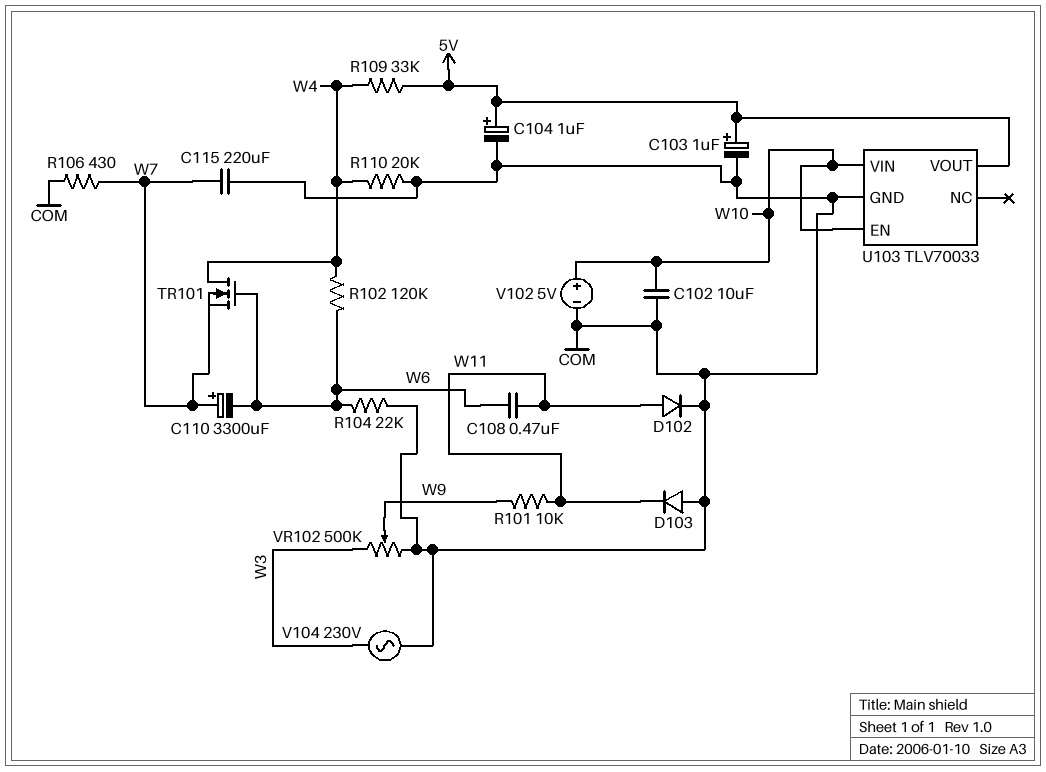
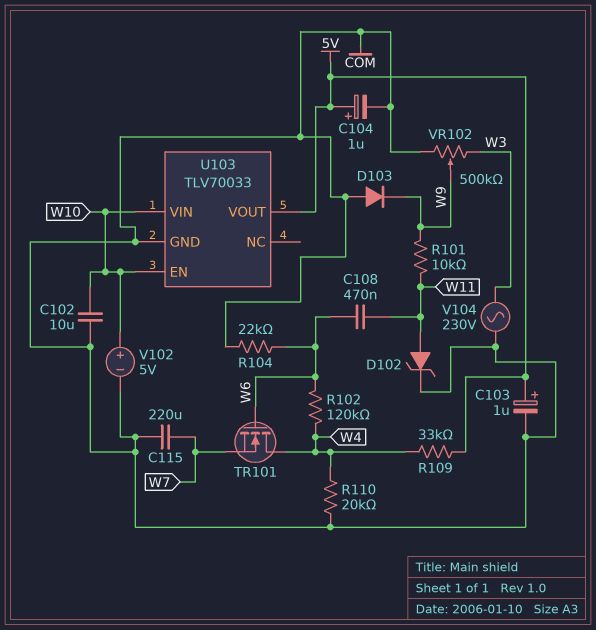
C110: 3300uF (plus W7, minus W6) -> none
D102: diode (A W11, K COM) -> zener (A W11, K COM)
D103: diode (A COM, K W11) -> diode (A COM, K W9)
R106: 430 (COM, W7) -> none

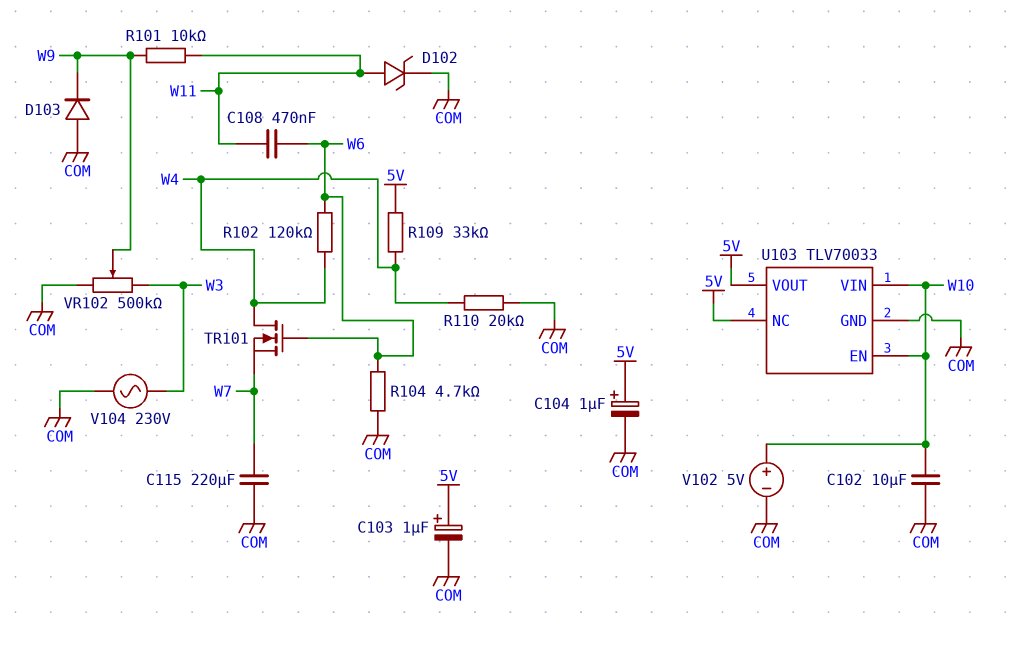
R104: 22k (COM, W6) -> 4.7k (COM, W6)
U103 pin NC: none -> 5V

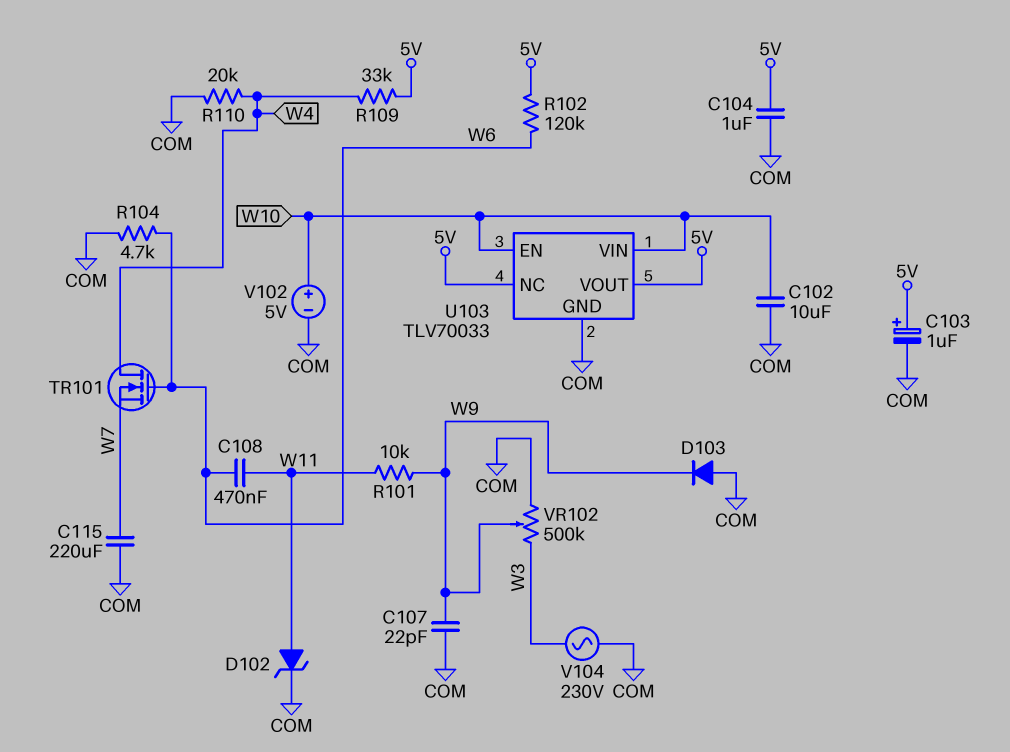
C104: 1uF (plus 5V, minus COM) -> 1uF (5V, COM)
C107: none -> 22pF (COM, W9)
R102: 120k (W4, W6) -> 120k (5V, W6)

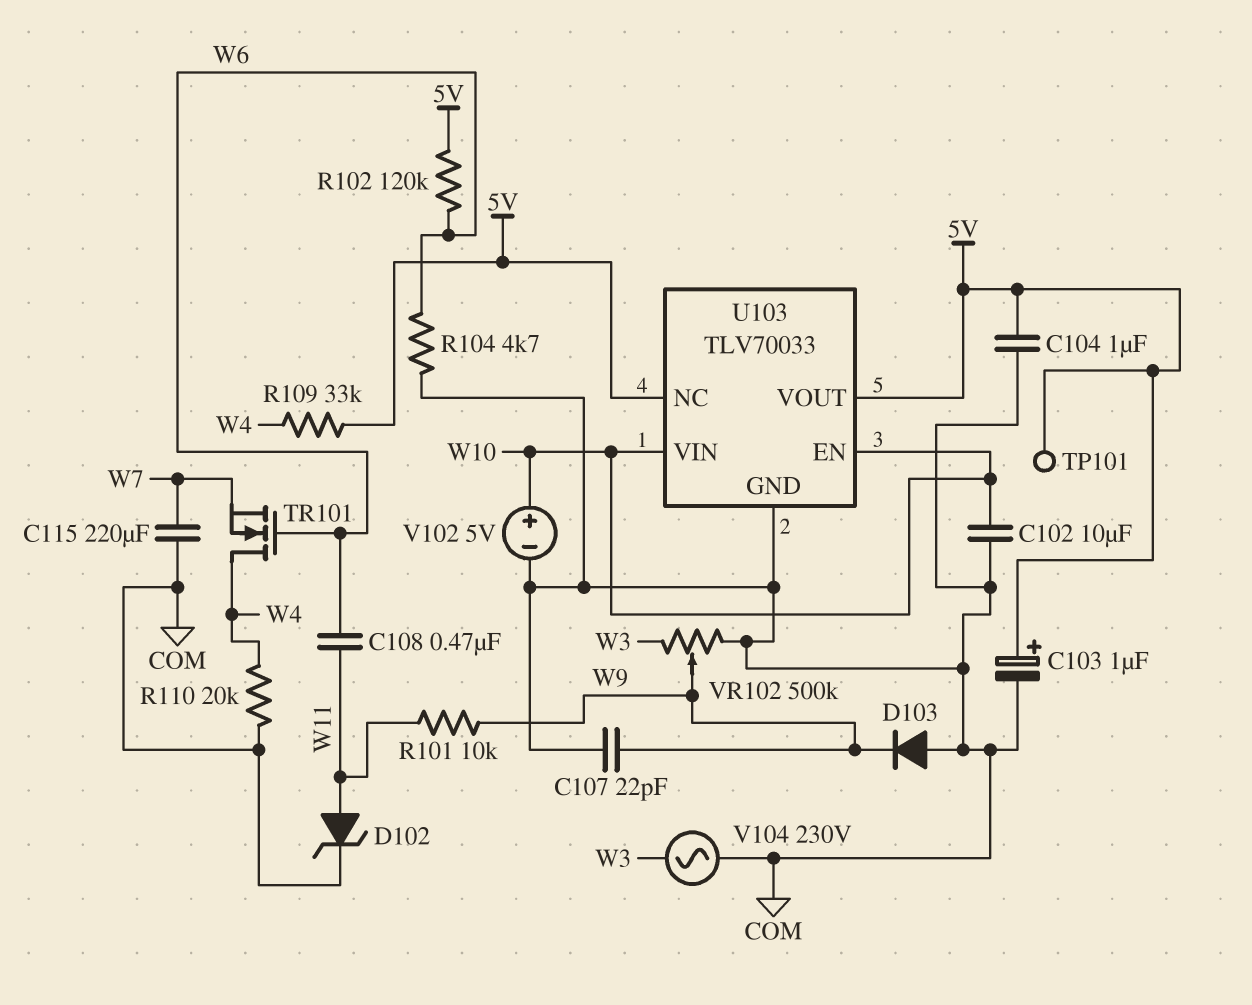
TP101: none -> test point (5V)

